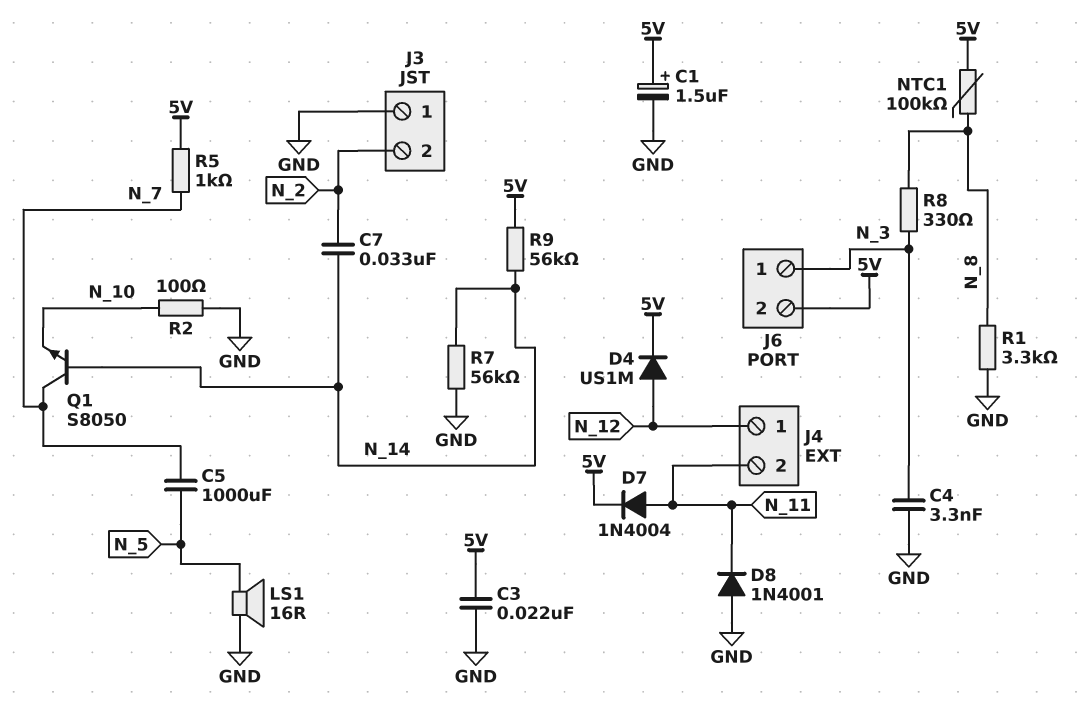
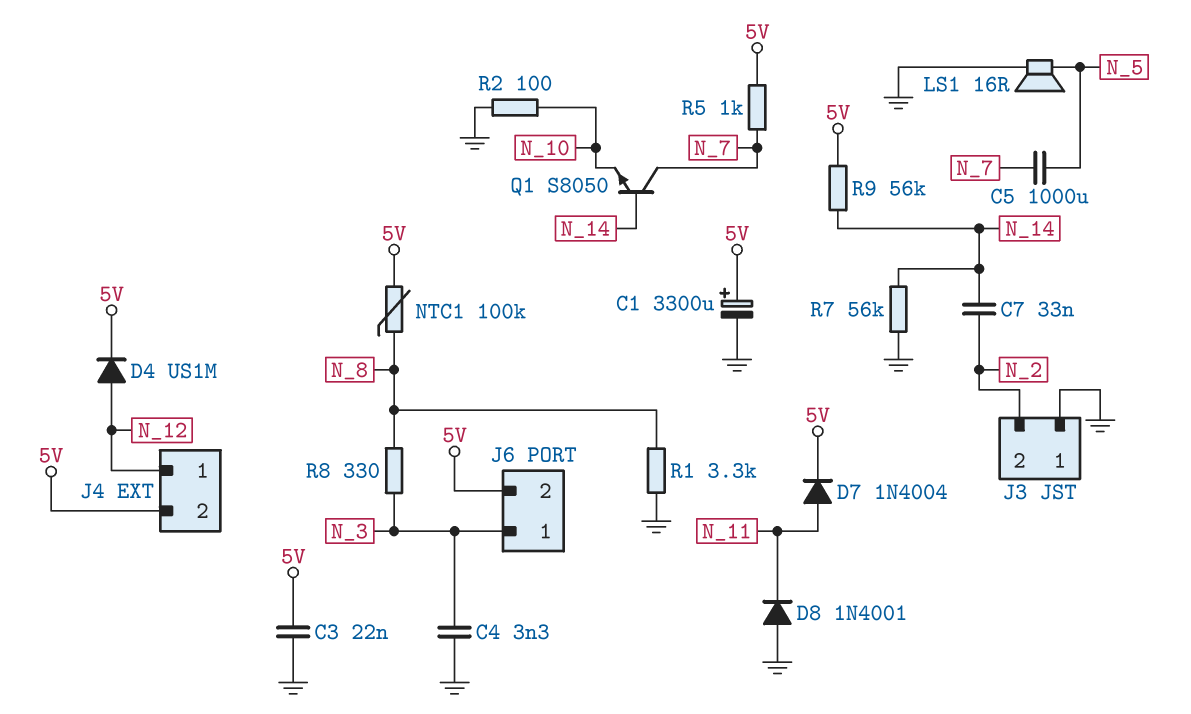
C1: 1.5uF (plus 5V, minus GND) -> 3300uF (plus 5V, minus GND)
J4 pin 2: N_11 -> 5V

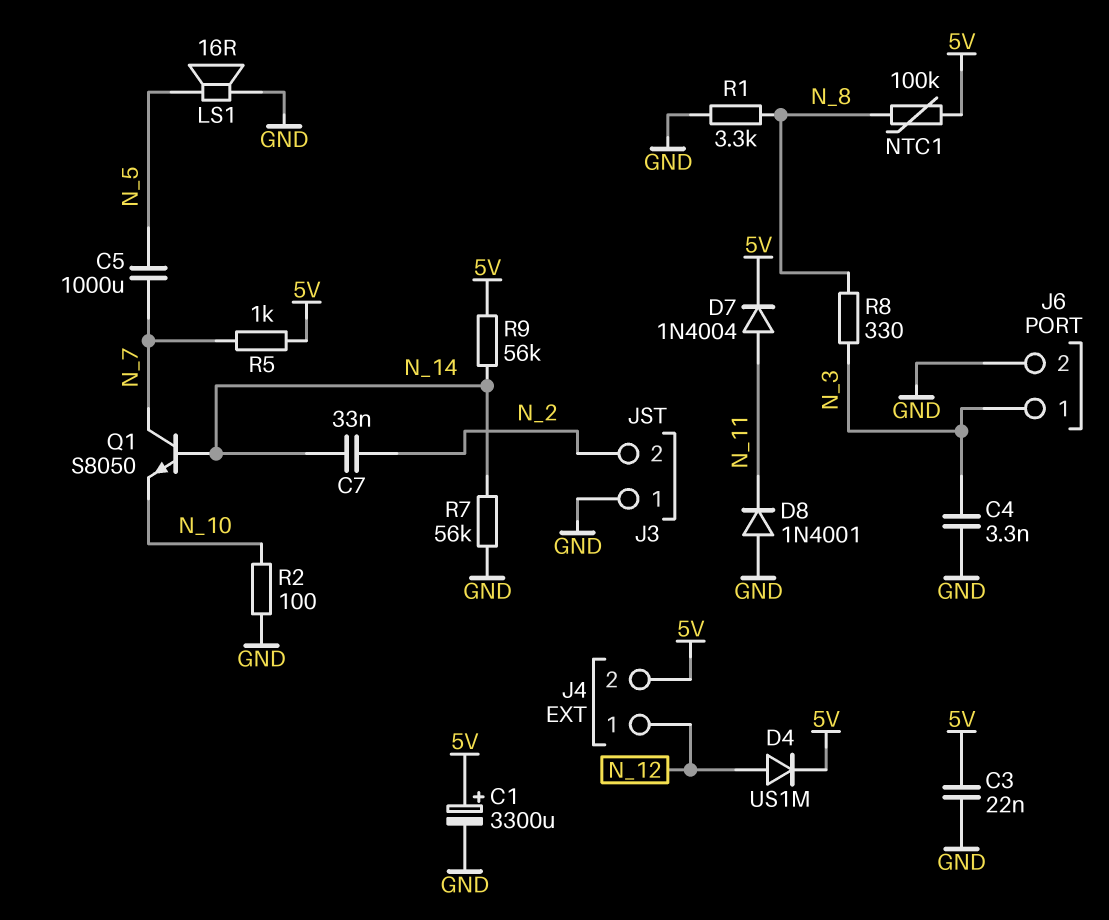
J6 pin 2: 5V -> GND

